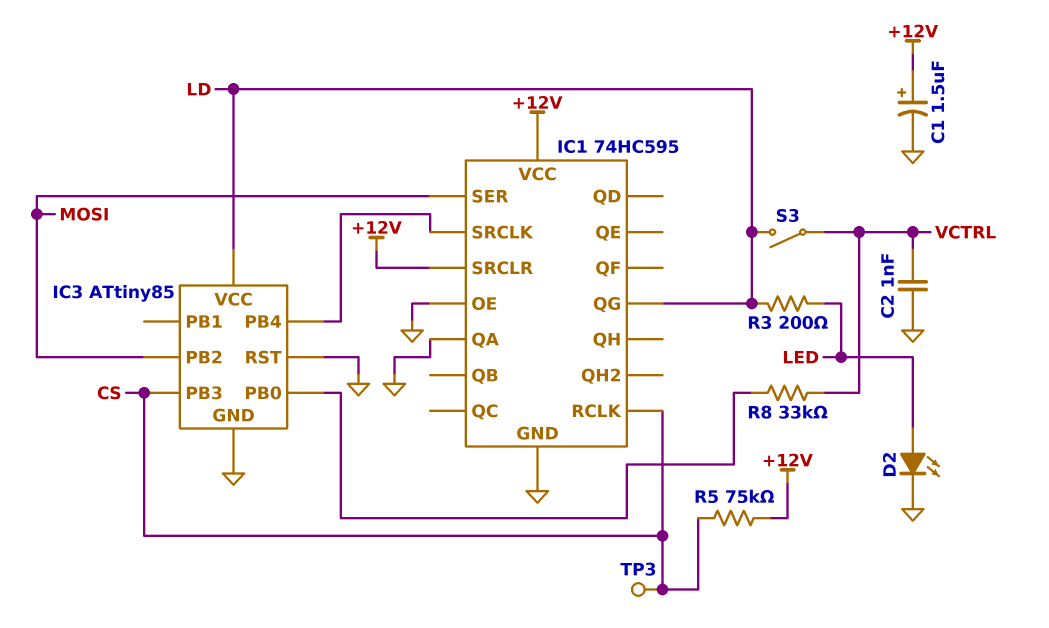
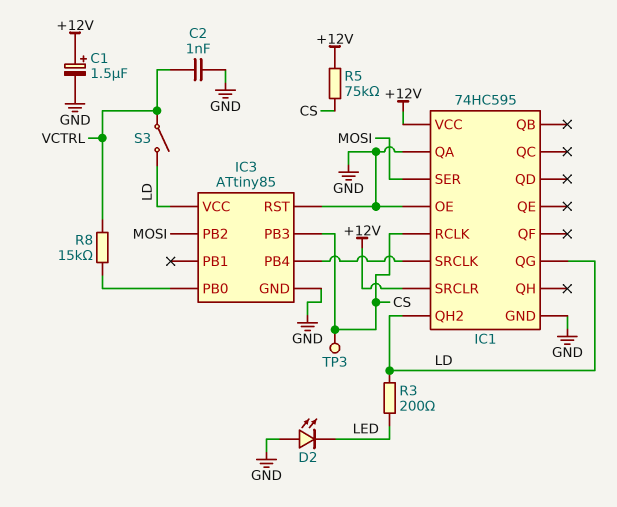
D2: LED (A LED, K GND) -> LED (A GND, K LED)
IC1 pin QH2: none -> LD
R8: 33k (IC3/PB0, VCTRL) -> 15k (IC3/PB0, VCTRL)

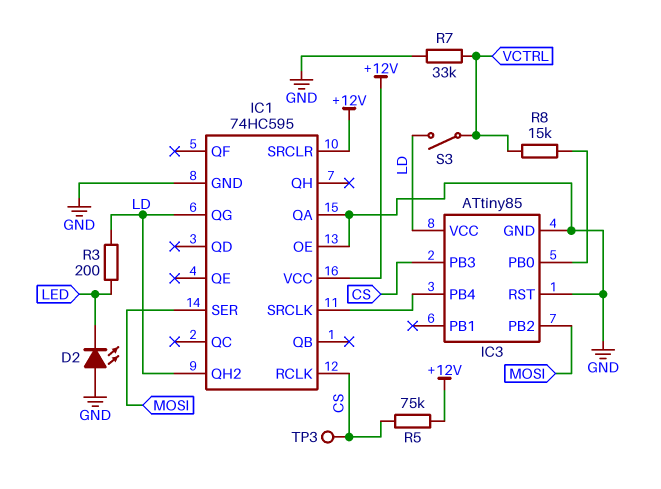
C1: 1.5uF (plus +12V, minus GND) -> none
C2: 1nF (GND, VCTRL) -> none
R7: none -> 33k (GND, VCTRL)

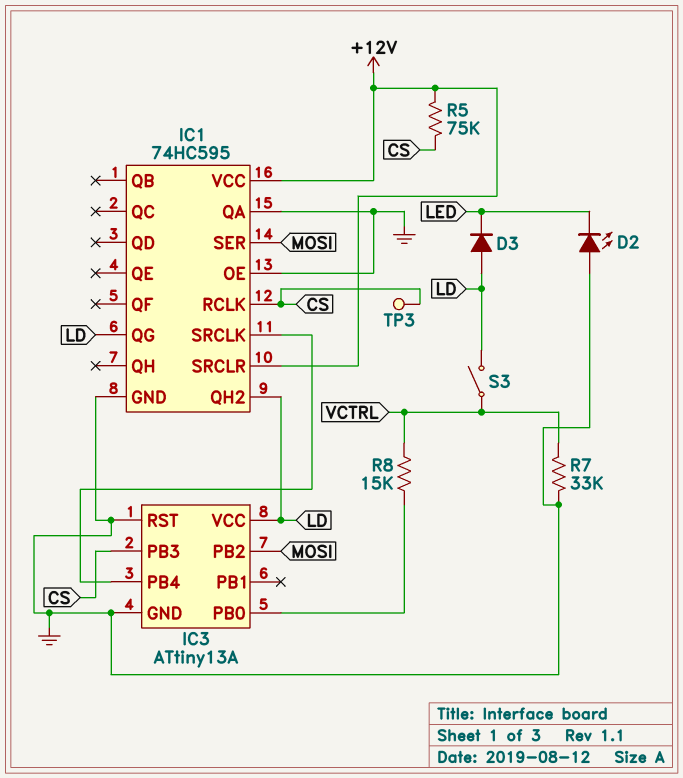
D3: none -> diode (A LD, K LED)
IC3: ATtiny85 -> ATtiny13A
R3: 200 (LD, LED) -> none

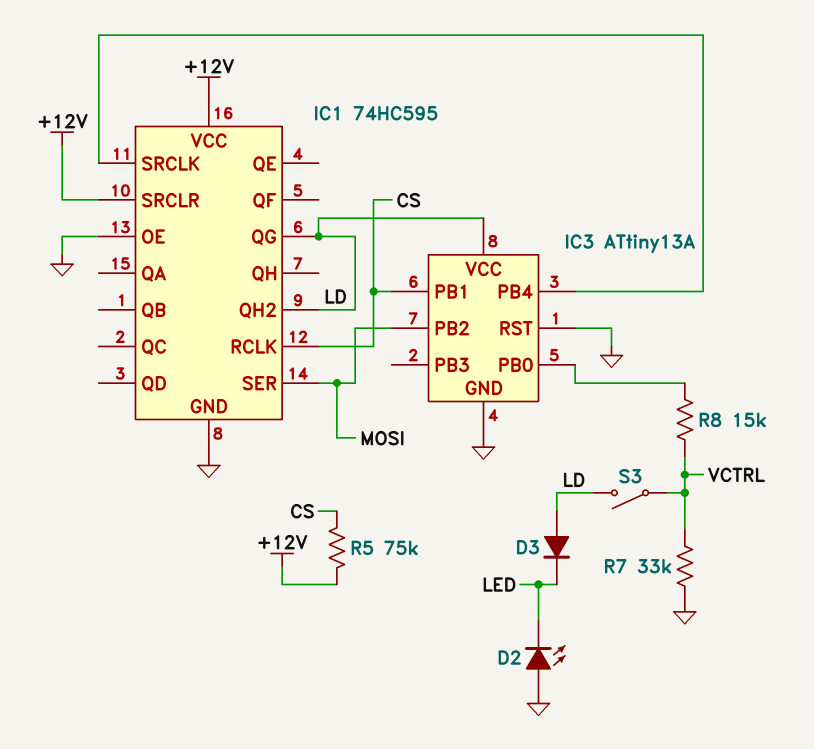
IC1 pin QA: GND -> none
IC3 pin PB1: none -> CS
IC3 pin PB3: CS -> none
TP3: test point (CS) -> none

